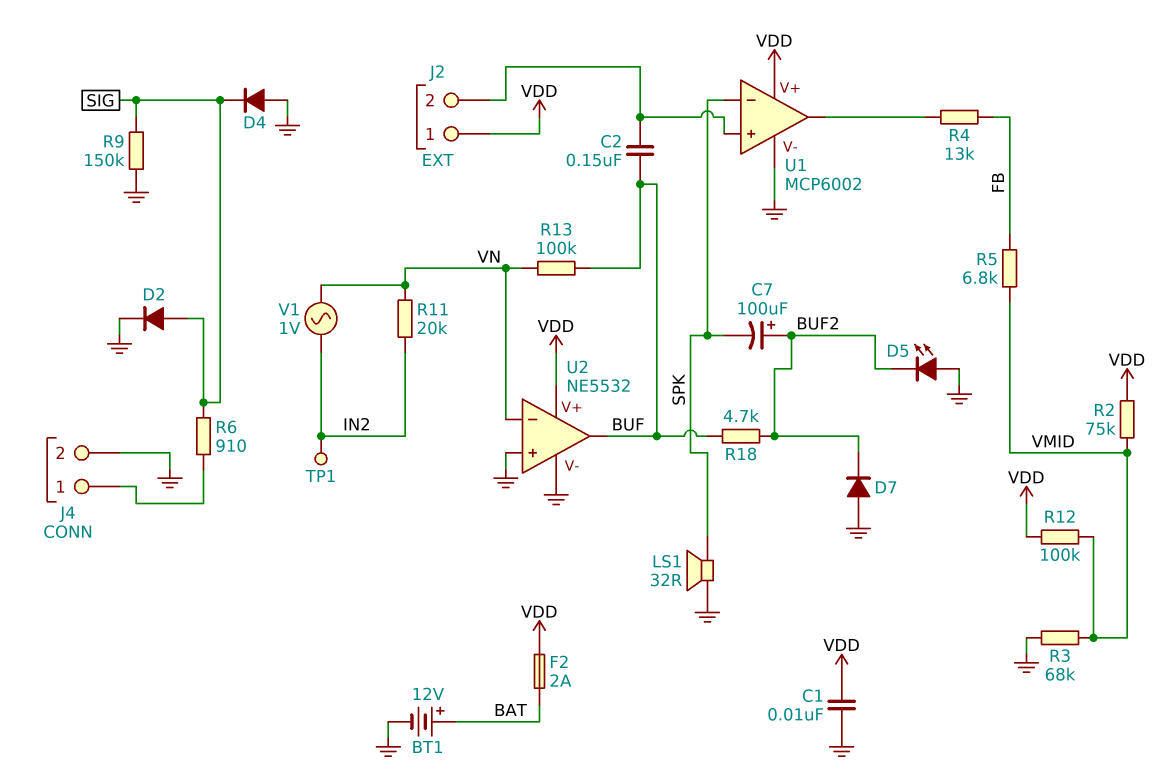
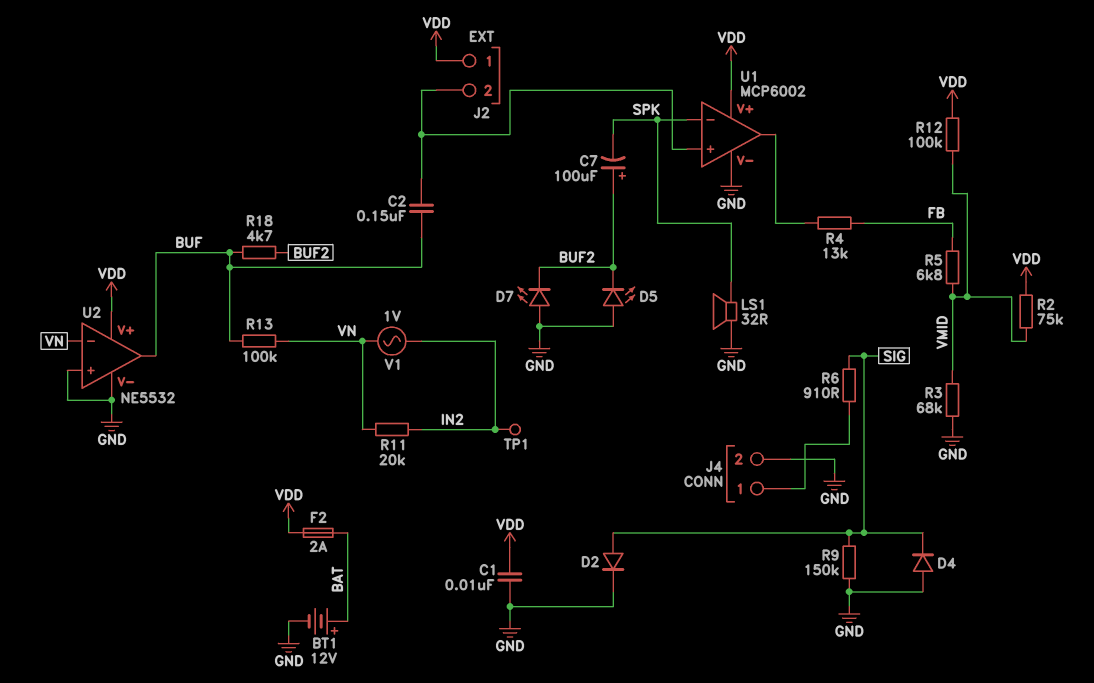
D7: diode (A GND, K BUF2) -> LED (A GND, K BUF2)

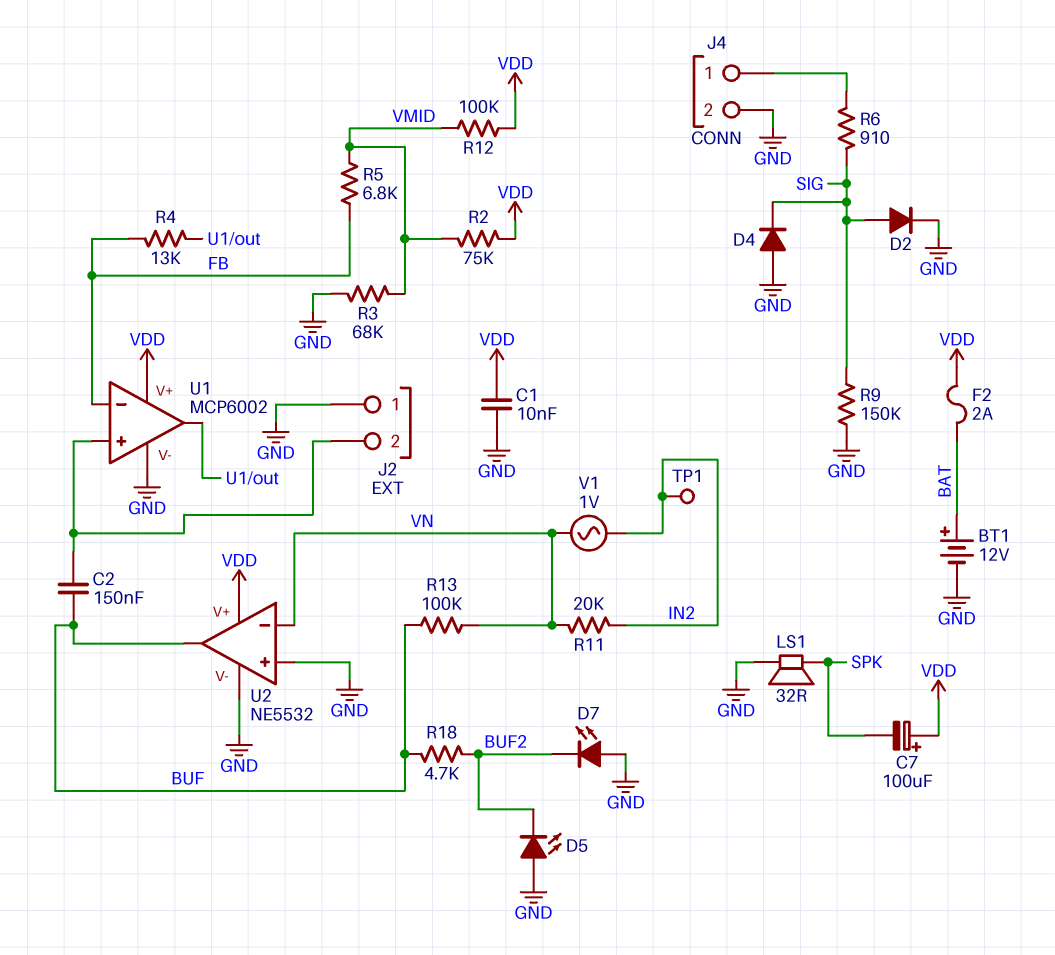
C7: 100uF (plus BUF2, minus SPK) -> 100uF (plus VDD, minus SPK)
J2 pin 1: VDD -> GND
U1 pin in-: SPK -> FB

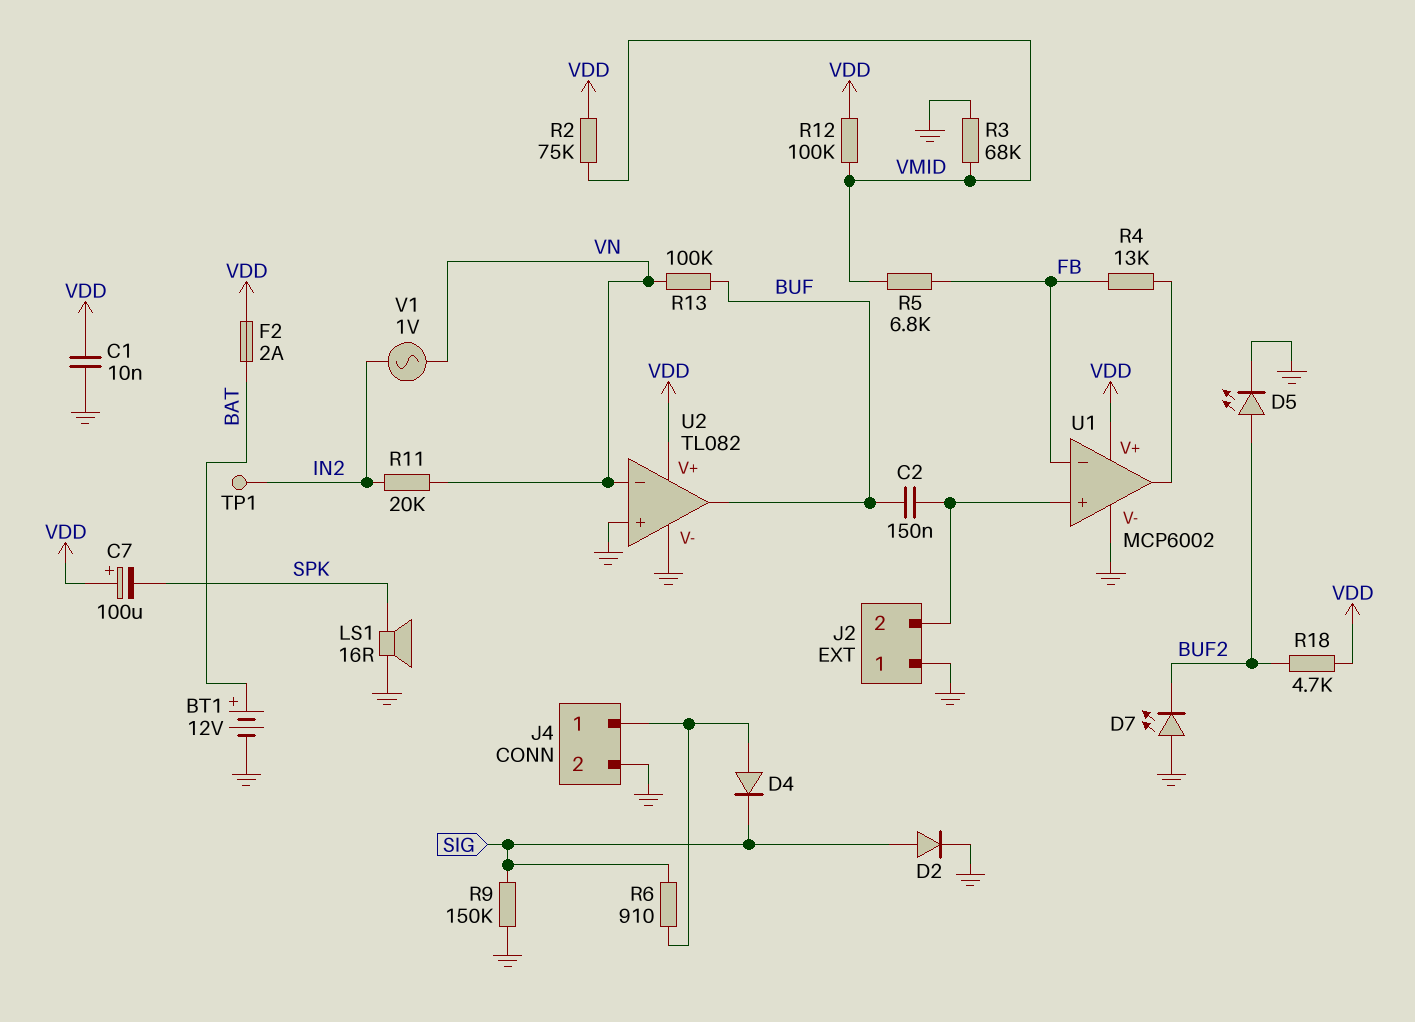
D4: diode (A GND, K SIG) -> diode (A J4/1, K SIG)
D5: LED (A GND, K BUF2) -> LED (A BUF2, K GND)
LS1: speaker 32R (GND, SPK) -> speaker 16R (GND, SPK)
R18: 4.7k (BUF, BUF2) -> 4.7k (BUF2, VDD)
U2: NE5532 -> TL082

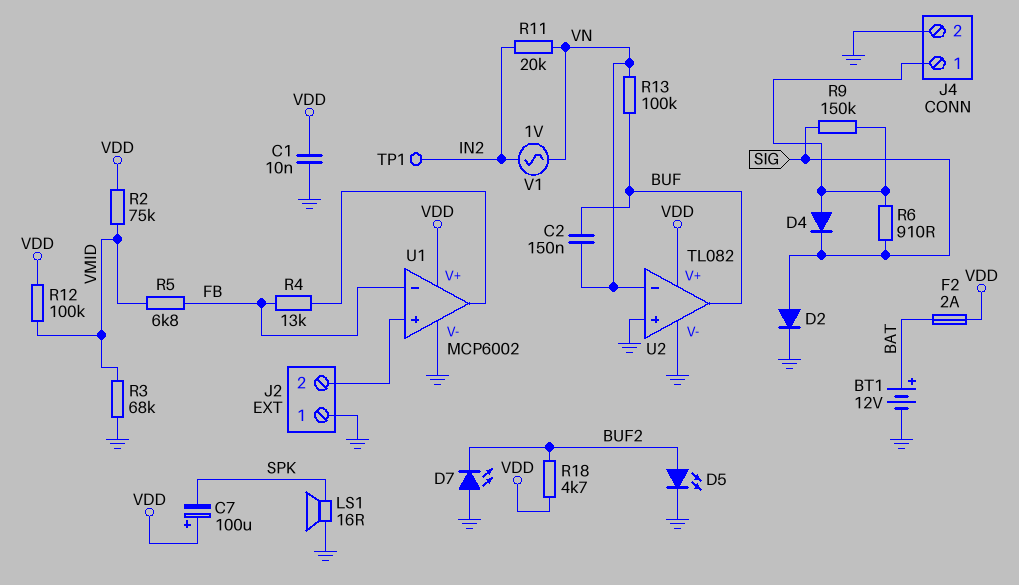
C2: 150nF (BUF, J2/2) -> 150nF (BUF, VN)
R9: 150k (GND, SIG) -> 150k (J4/1, SIG)

